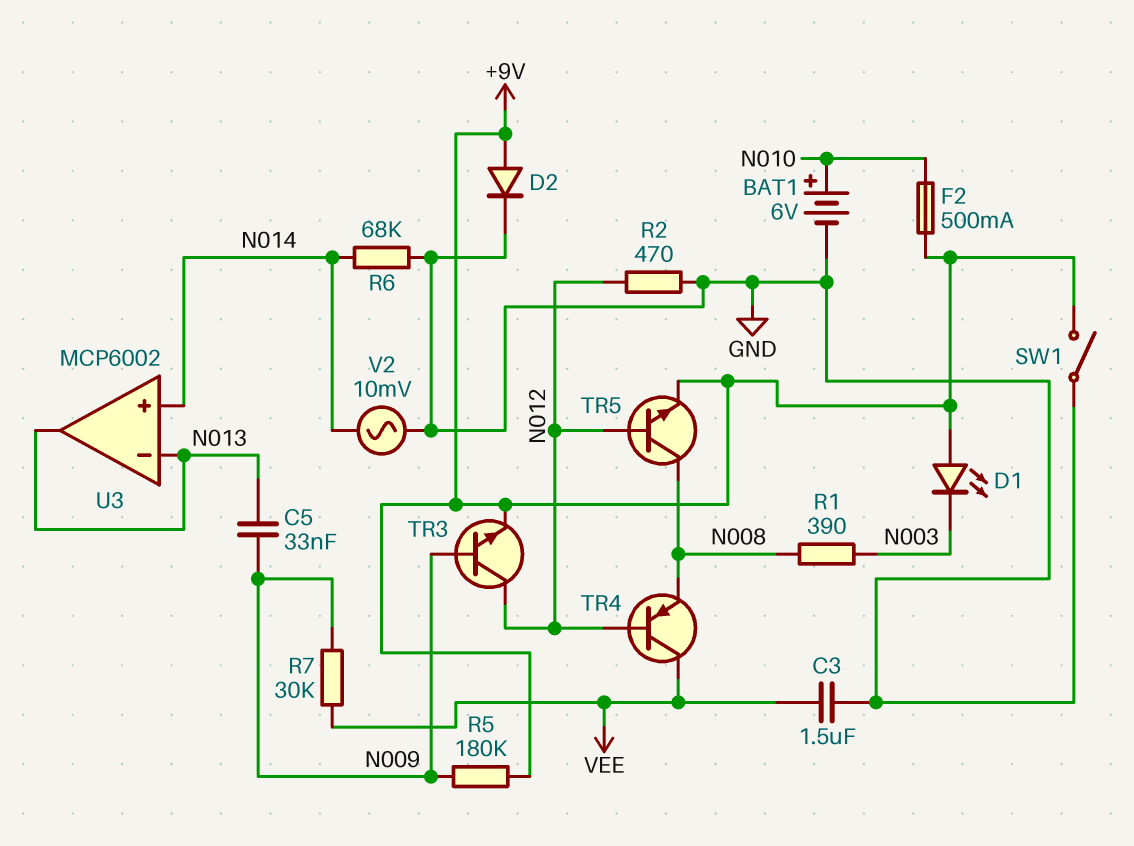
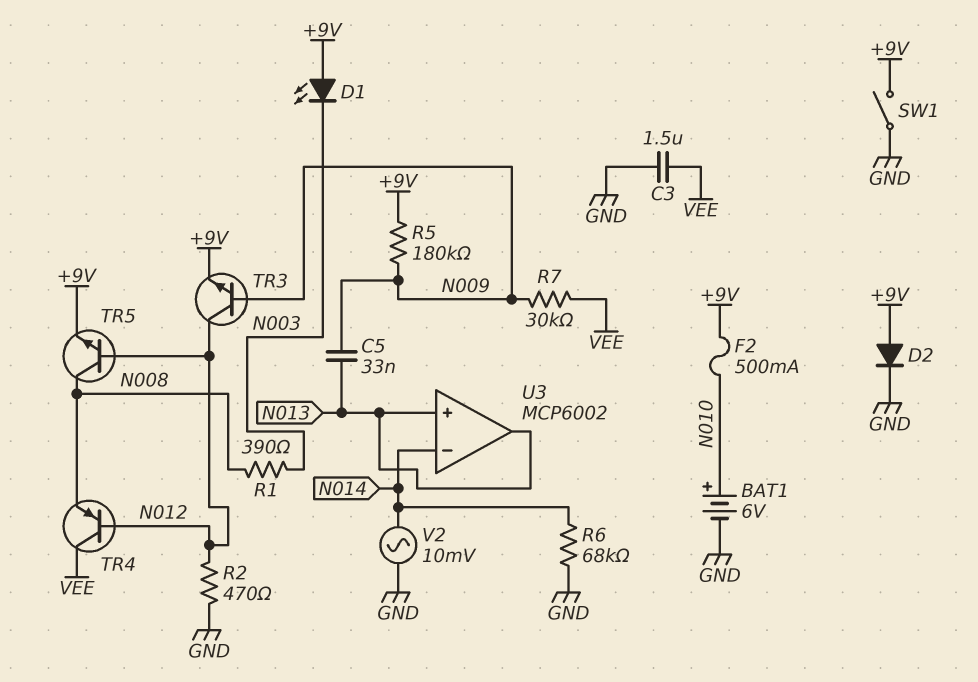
U3 pin in+: N014 -> N013
U3 pin in-: N013 -> N014

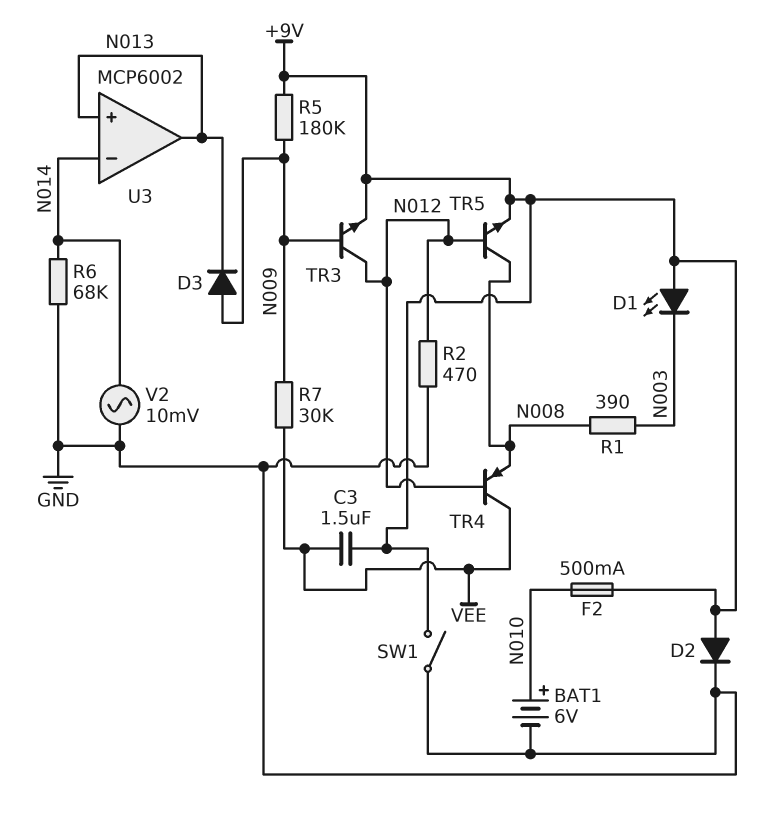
C3: 1.5uF (GND, VEE) -> 1.5uF (+9V, VEE)
C5: 33nF (N009, N013) -> none
D3: none -> diode (A N009, K N013)

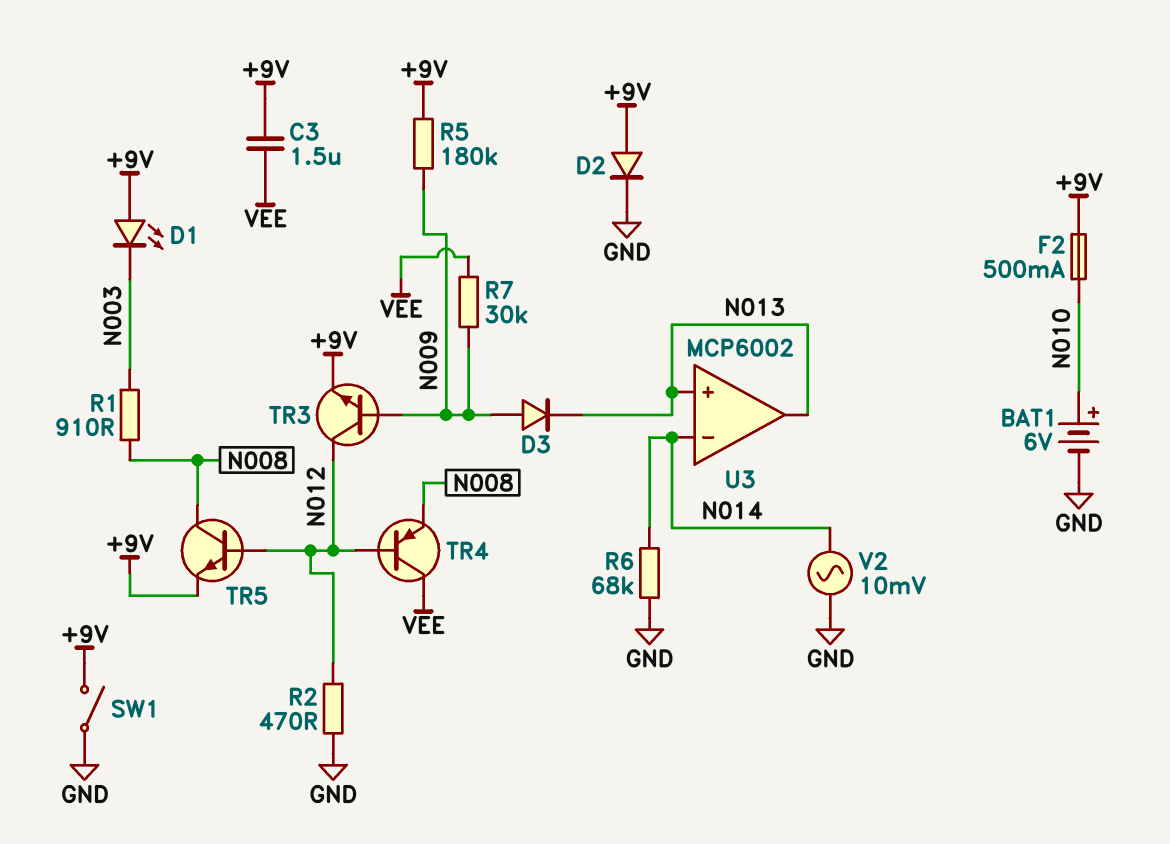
R1: 390 (N003, N008) -> 910 (N003, N008)

